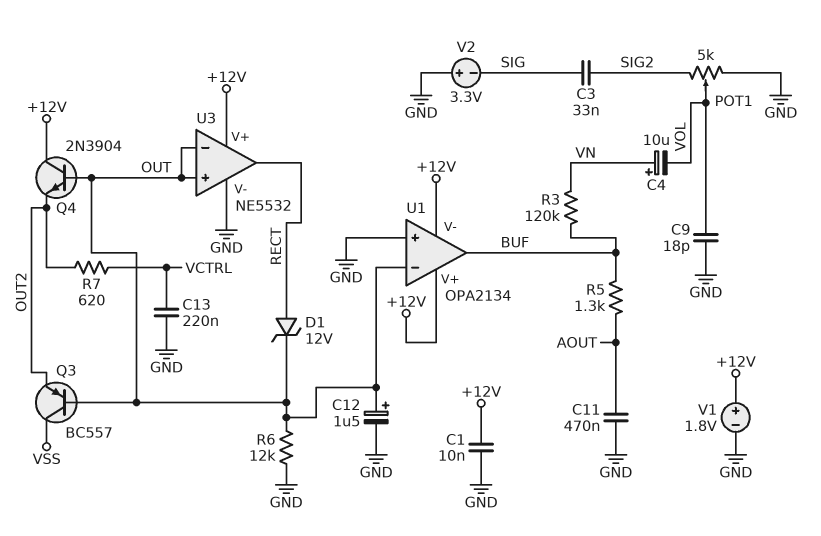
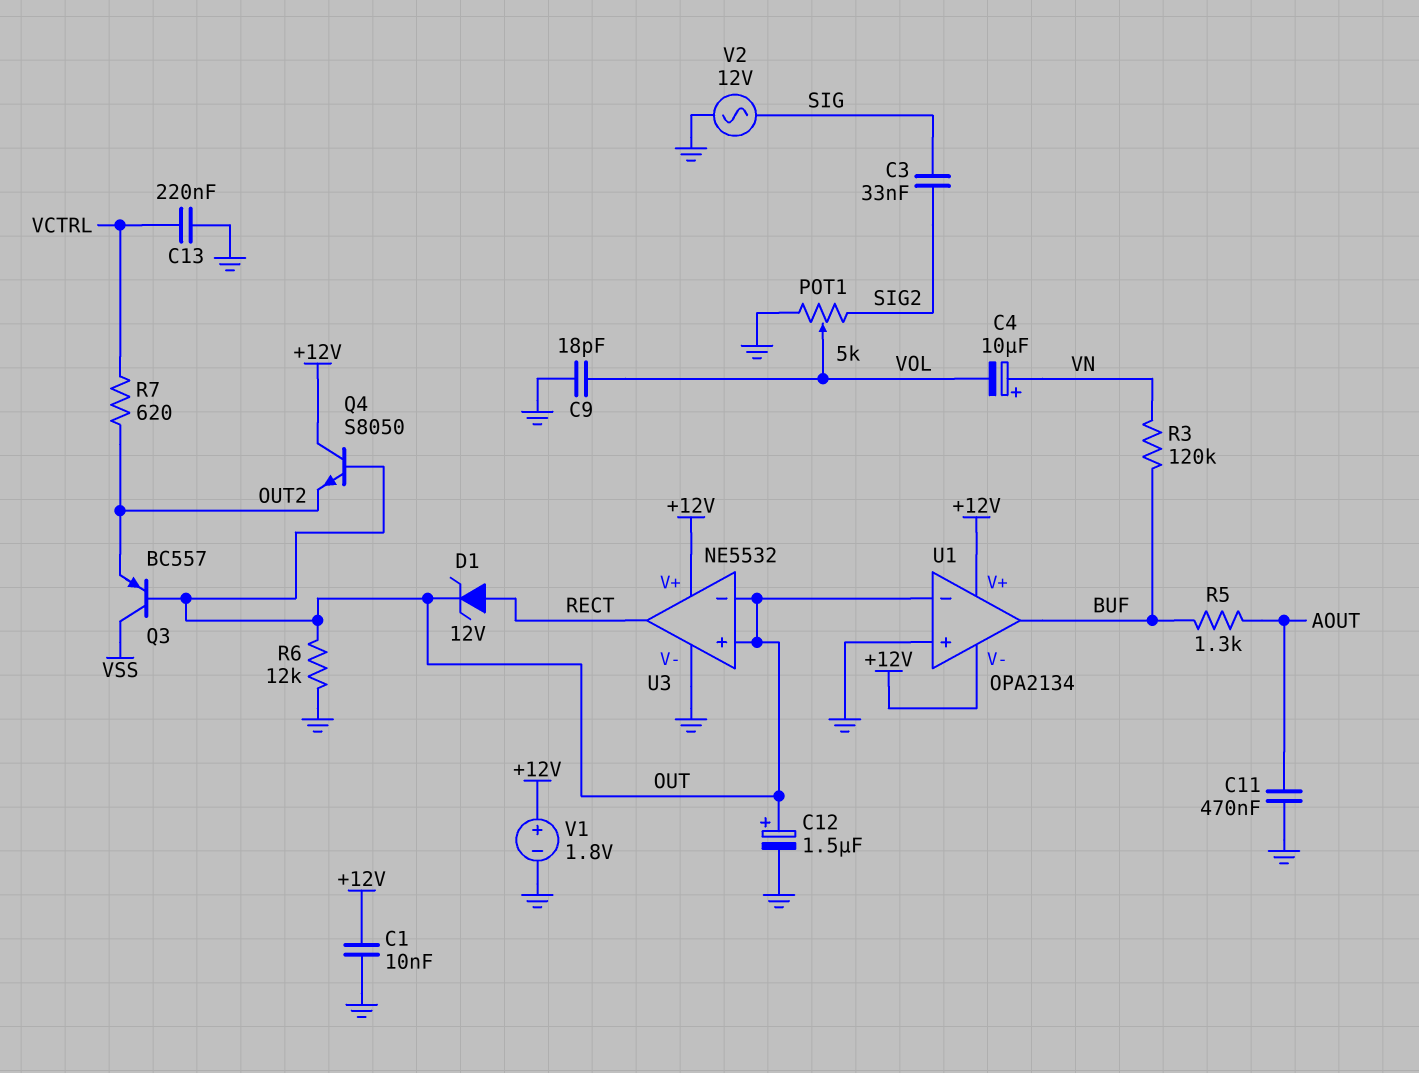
Q4: NPN 2N3904 (B OUT, C +12V, E OUT2) -> NPN S8050 (B OUT, C +12V, E OUT2)
V2: 3.3V (plus GND, minus SIG) -> AC 12V (GND, SIG)

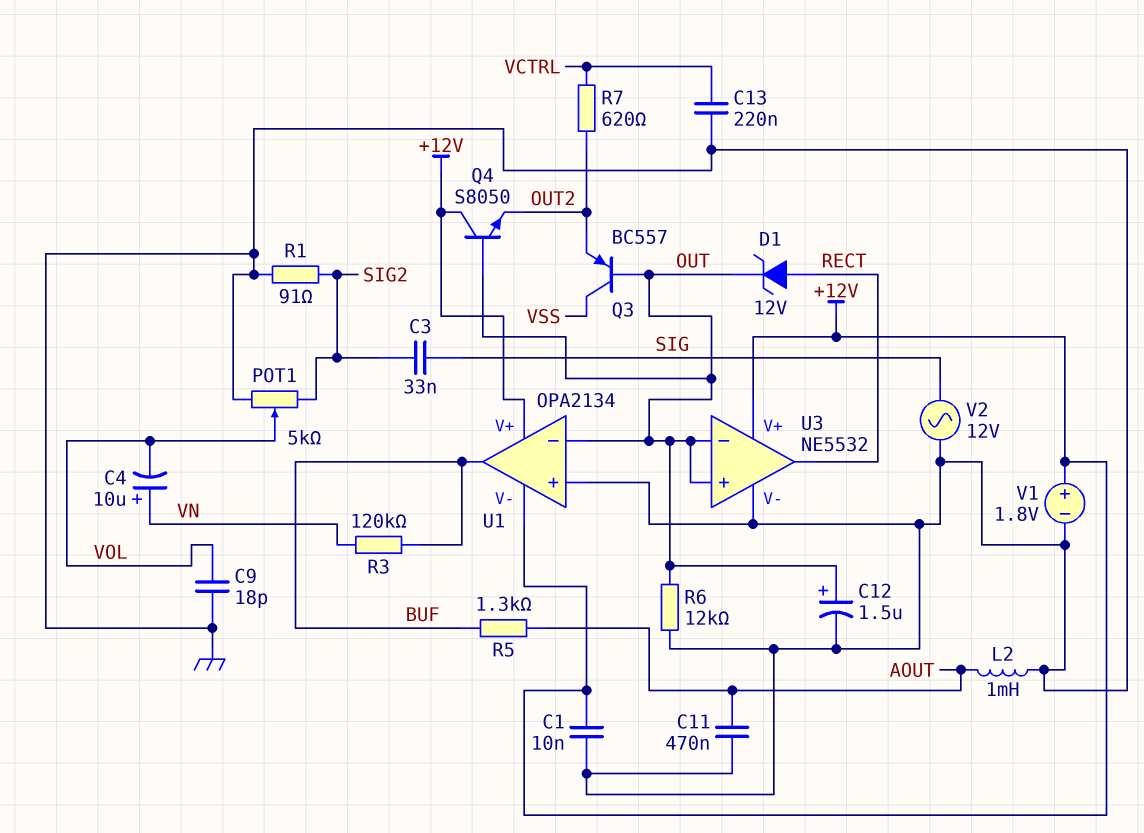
L2: none -> 1mH (AOUT, GND)
R1: none -> 91 (GND, SIG2)

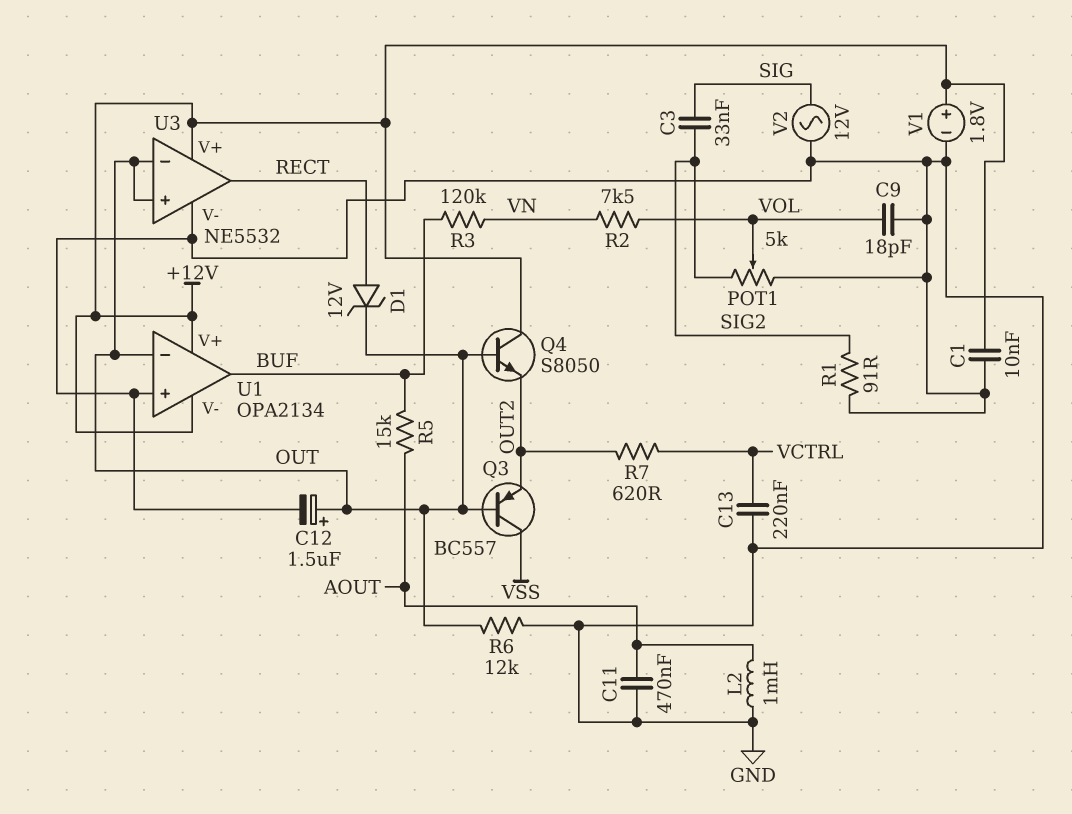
C4: 10uF (plus VN, minus VOL) -> none
R2: none -> 7.5k (VN, VOL)
R5: 1.3k (AOUT, BUF) -> 15k (AOUT, BUF)

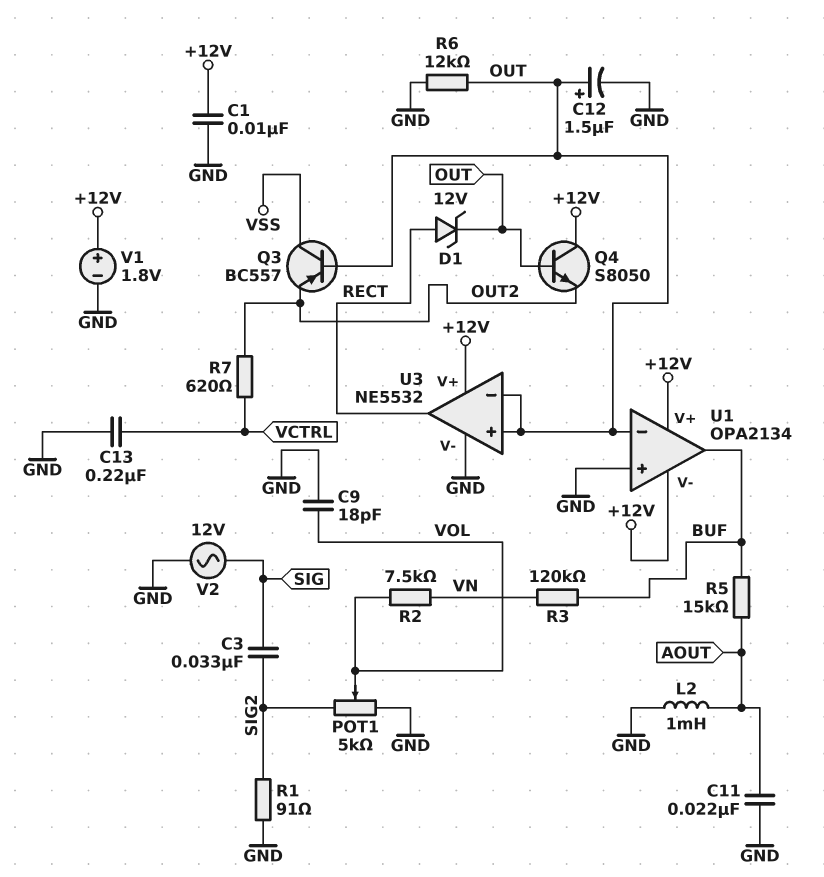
C11: 470nF (AOUT, GND) -> 22nF (AOUT, GND)

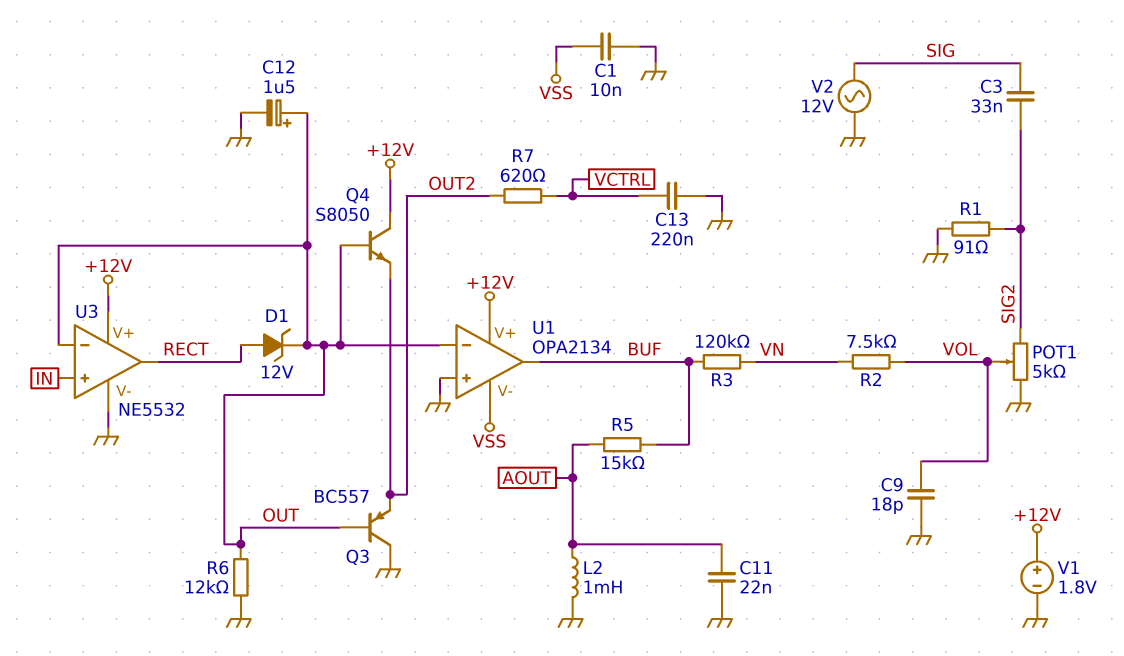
C1: 10nF (+12V, GND) -> 10nF (GND, VSS)
Q3: PNP BC557 (B OUT, C VSS, E OUT2) -> PNP BC557 (B OUT, C GND, E OUT2)
U1 pin V-: +12V -> VSS
U3 pin in+: OUT -> IN

